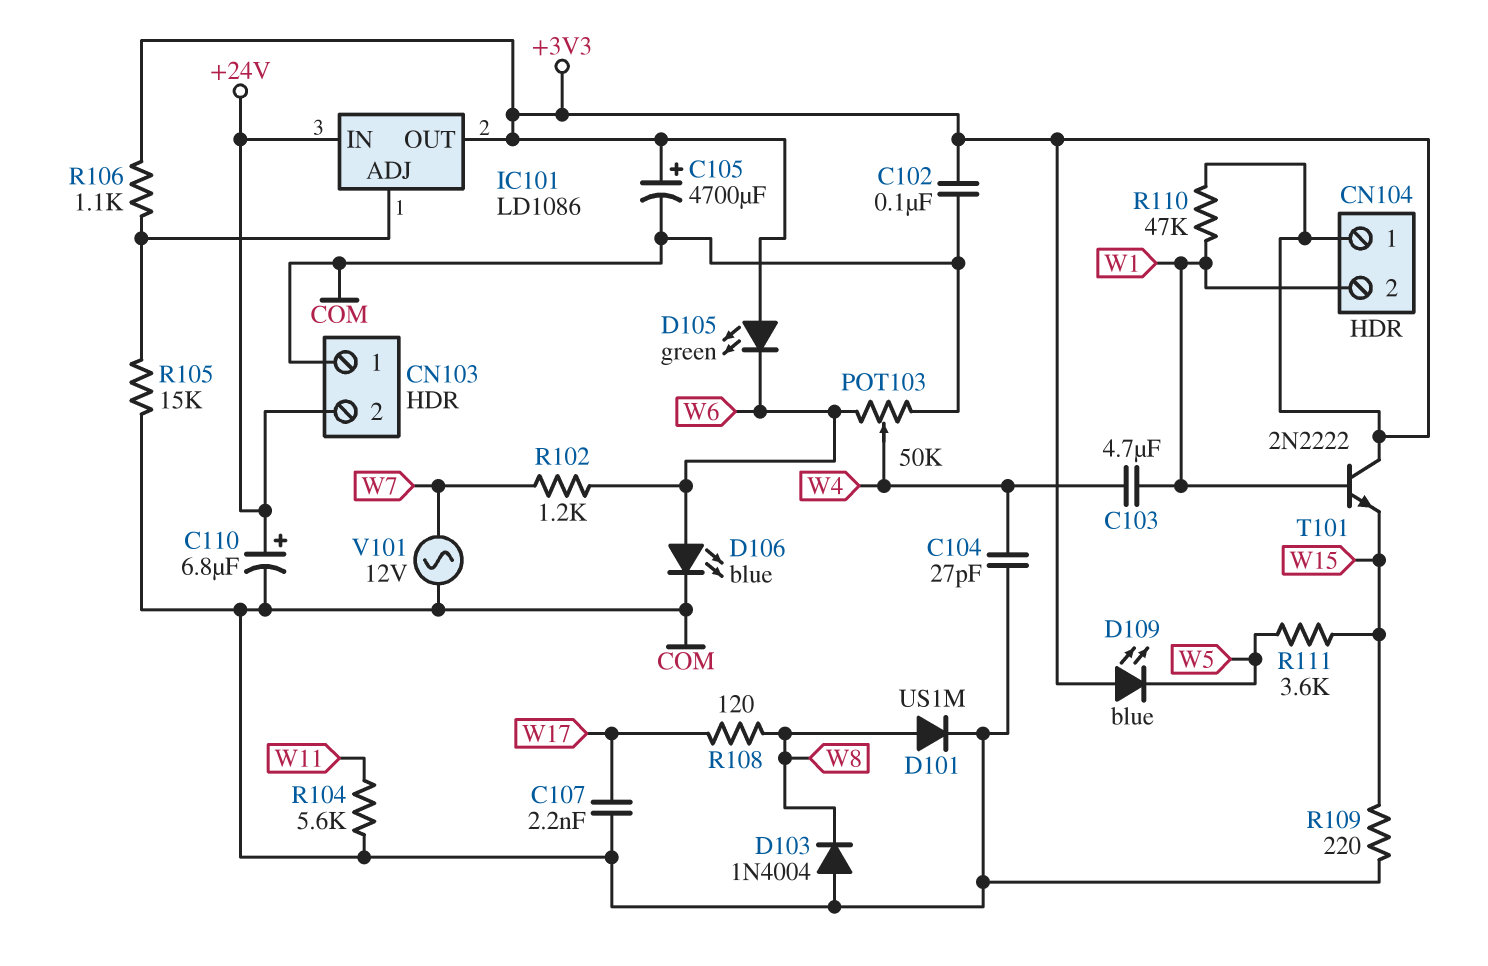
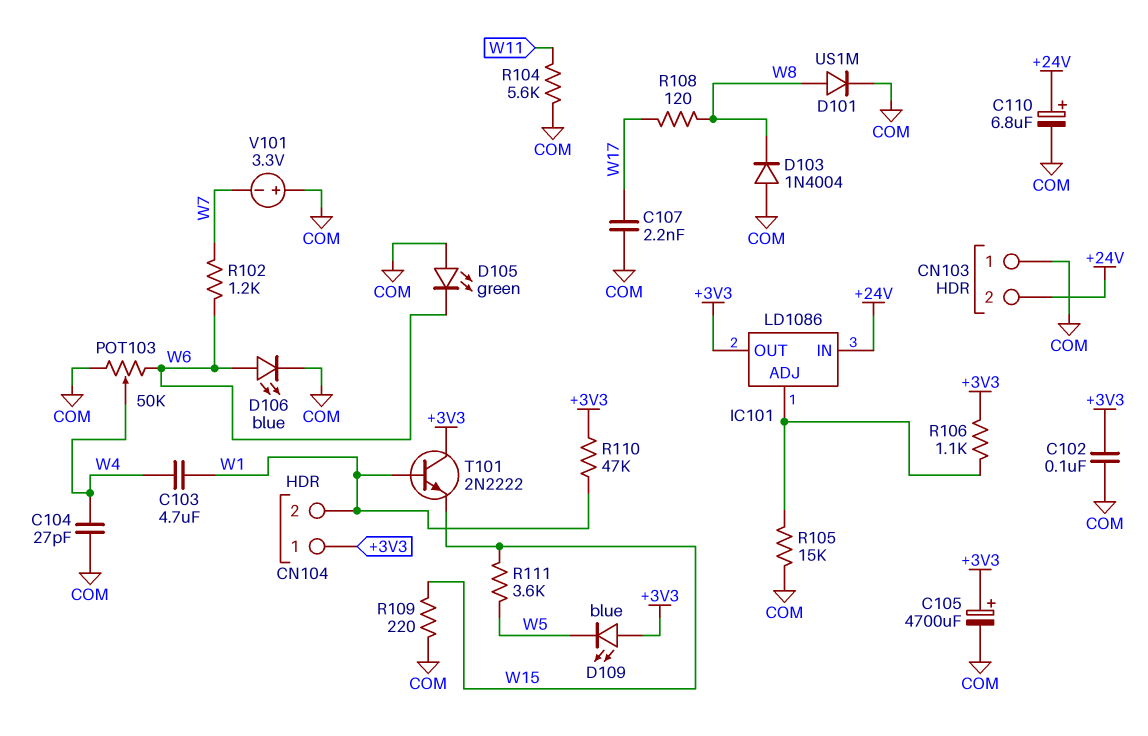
D105: LED green (A +3V3, K W6) -> LED green (A COM, K W6)
V101: AC 12V (COM, W7) -> 3.3V (plus COM, minus W7)

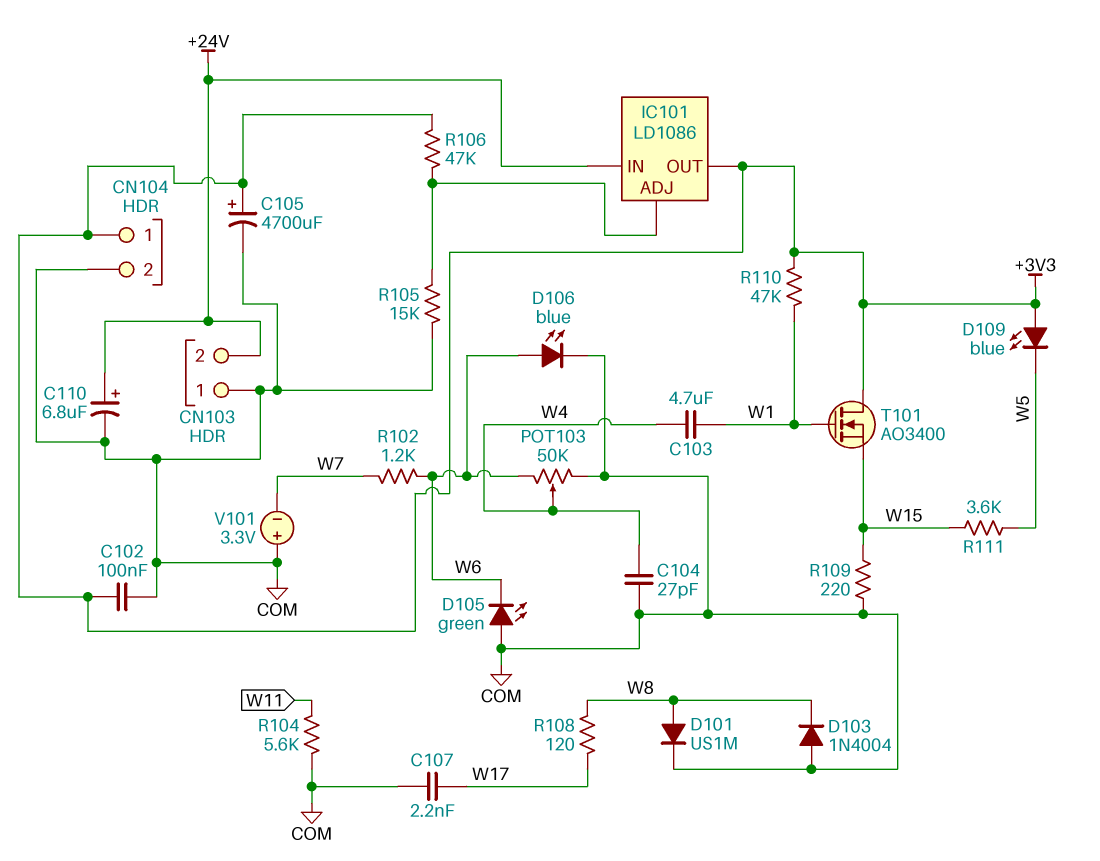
CN104 pin 2: W1 -> COM
R106: 1.1k (+3V3, IC101/ADJ) -> 47k (+3V3, IC101/ADJ)
T101: NPN 2N2222 (B W1, C +3V3, E W15) -> NMOS AO3400 (G W1, D +3V3, S W15)

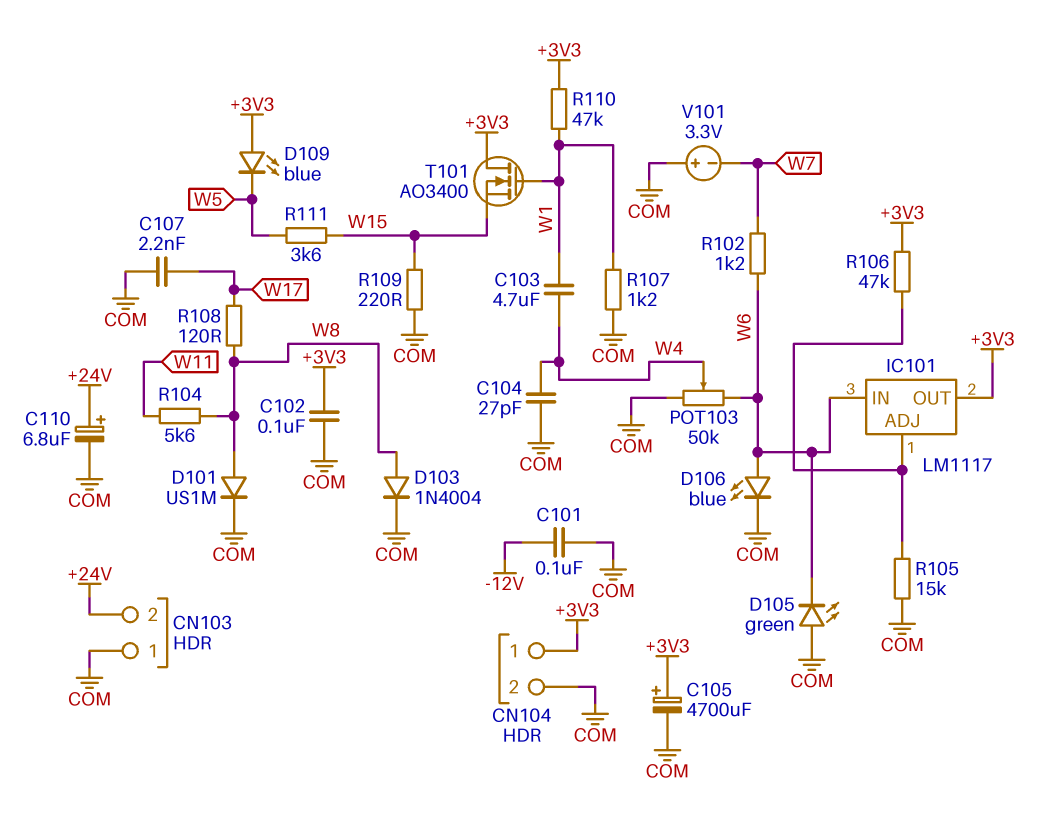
C101: none -> 100nF (-12V, COM)
D103: diode 1N4004 (A COM, K W8) -> diode 1N4004 (A W8, K COM)
IC101: LD1086 -> LM1117
IC101 pin IN: +24V -> W6
R104: 5.6k (COM, W11) -> 5.6k (W8, W11)
R107: none -> 1.2k (COM, W1)

